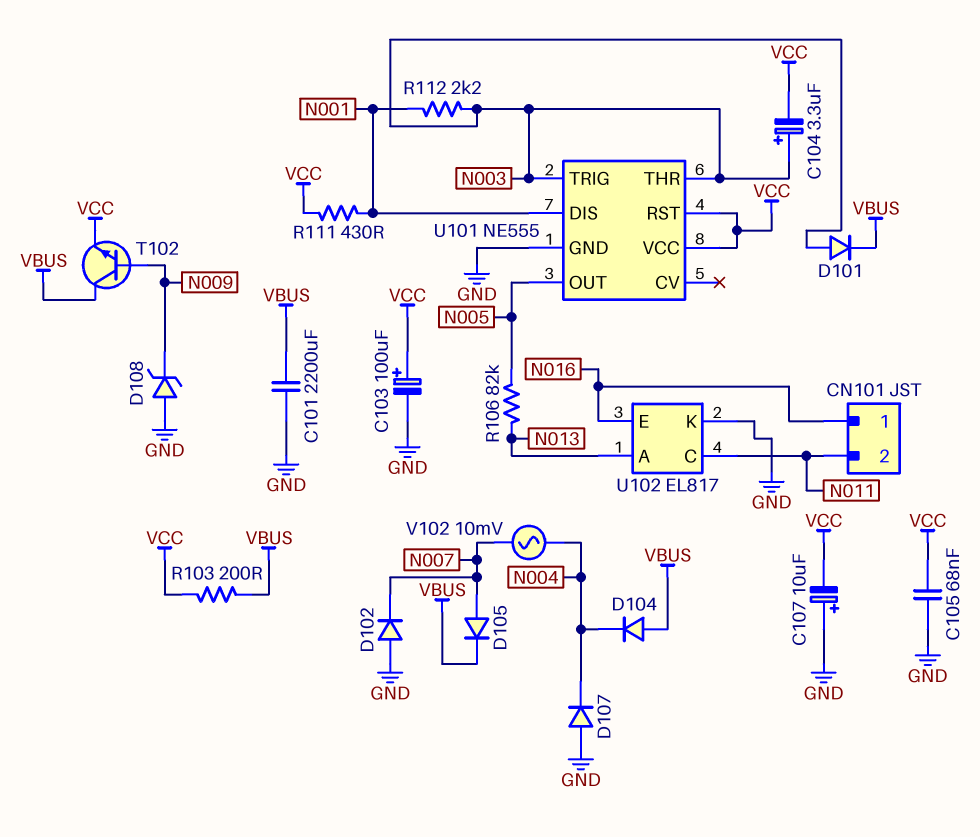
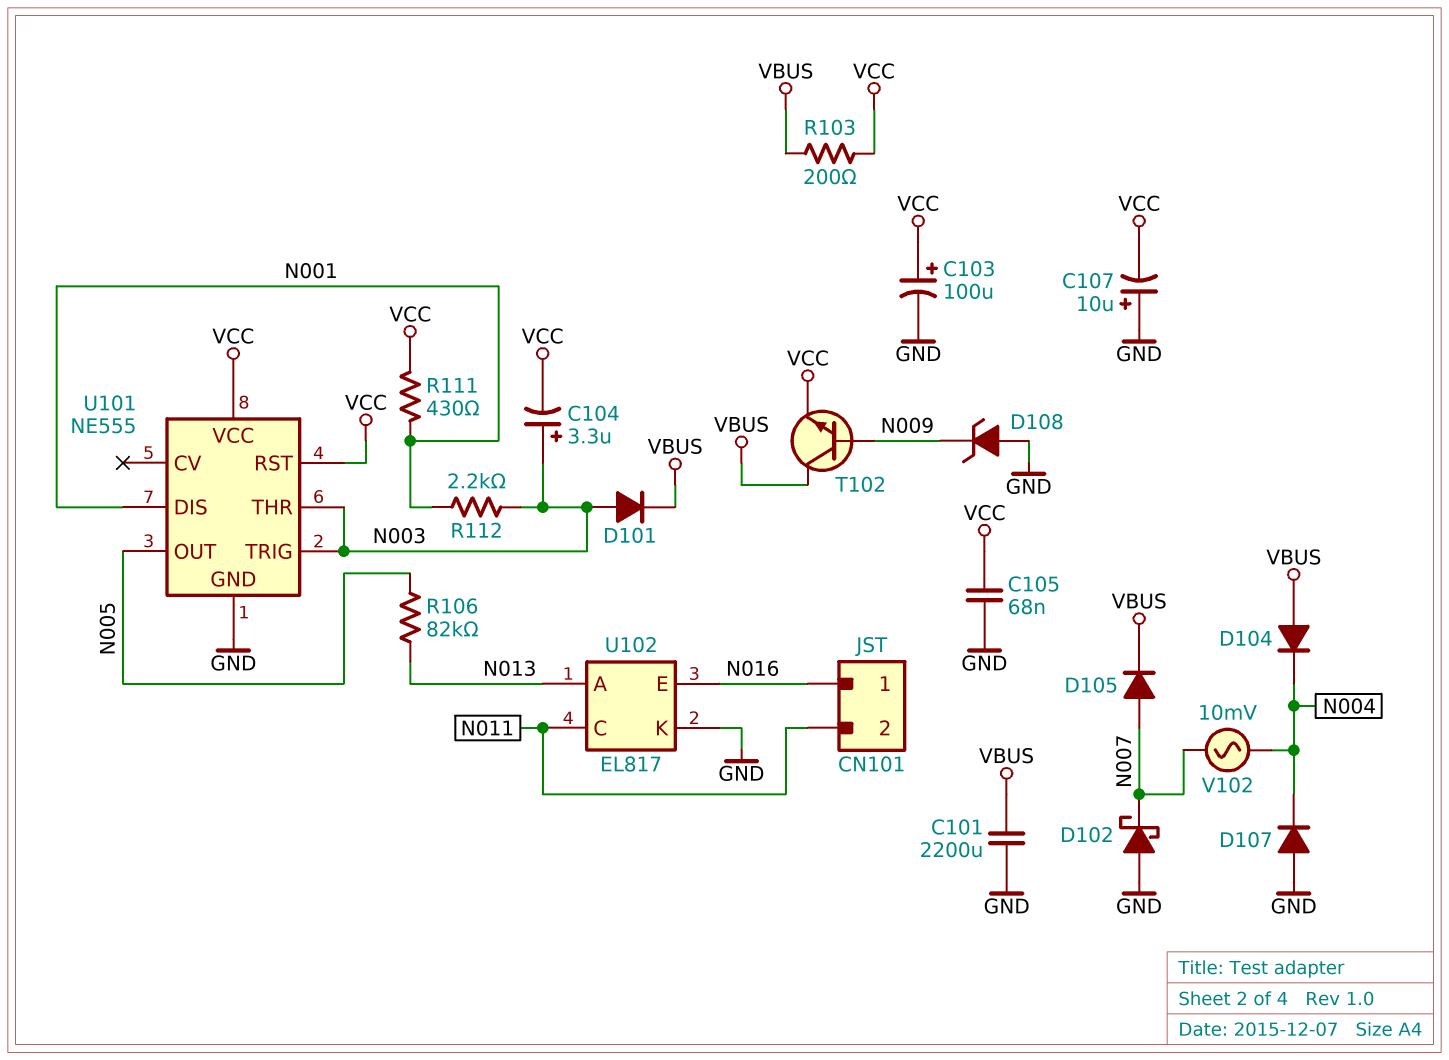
D102: diode (A GND, K N007) -> schottky (A GND, K N007)

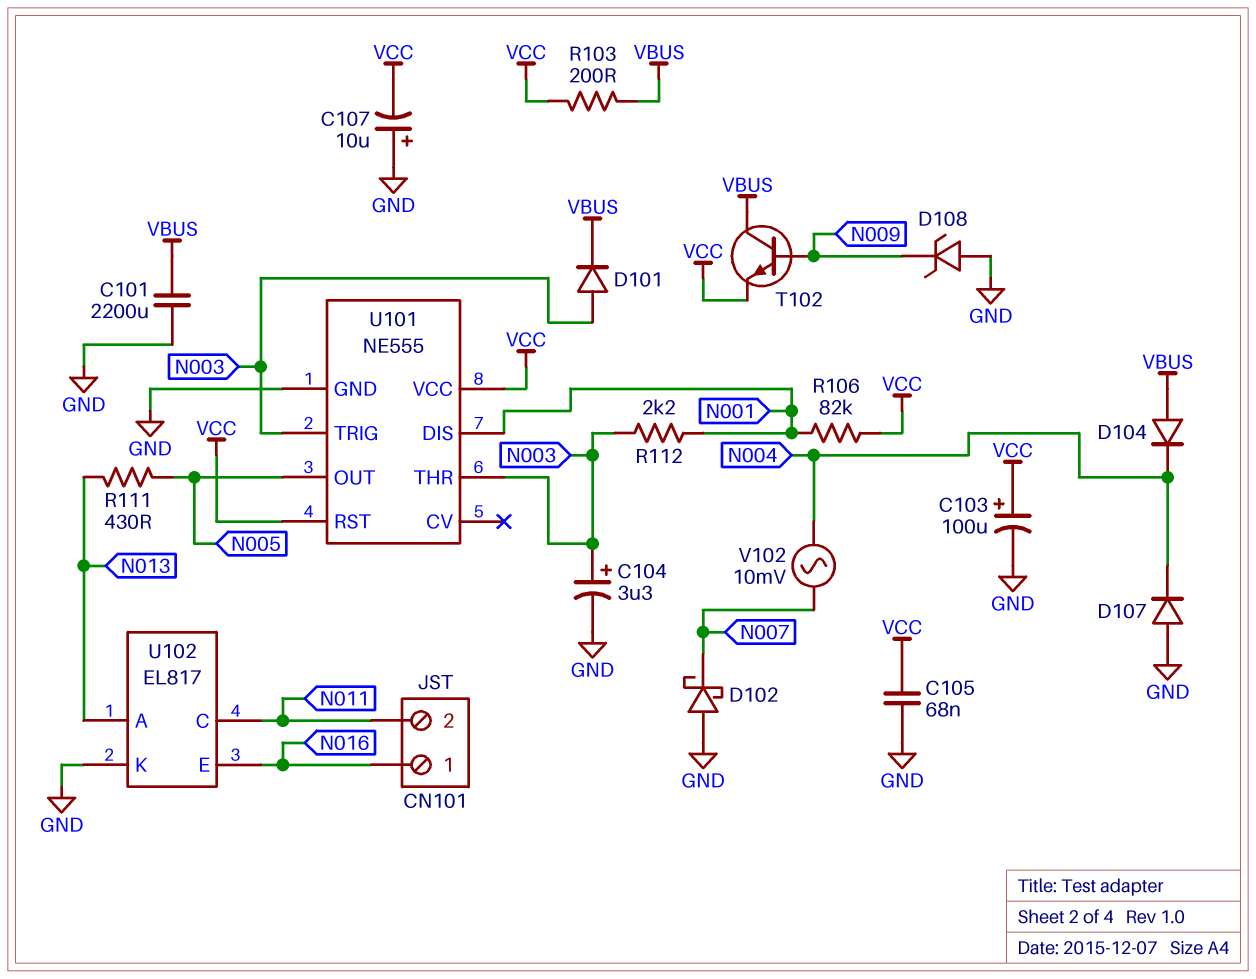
C104: 3.3uF (plus N003, minus VCC) -> 3.3uF (plus N003, minus GND)
D105: diode (A N007, K VBUS) -> none
R106: 82k (N005, N013) -> 82k (N001, VCC)
R111: 430 (N001, VCC) -> 430 (N005, N013)

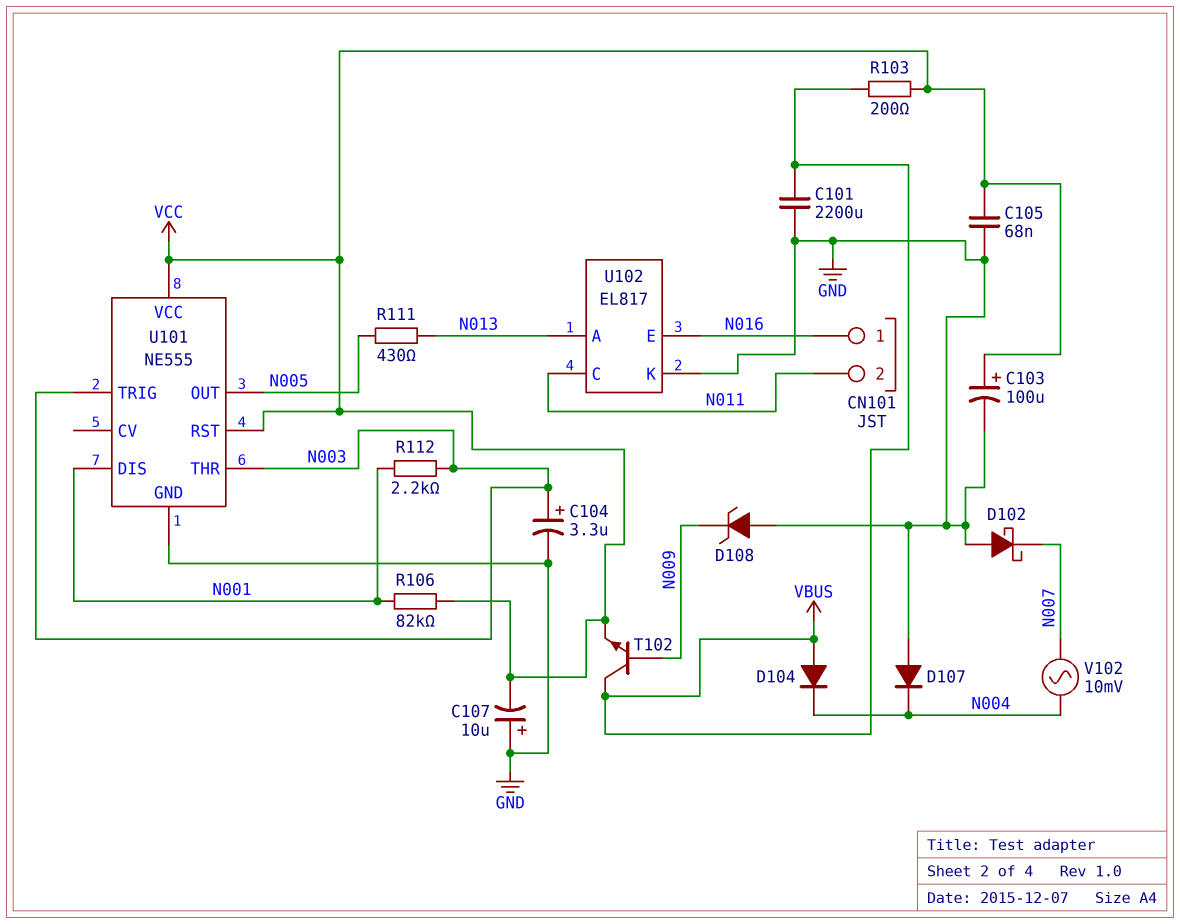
D101: diode (A N003, K VBUS) -> none

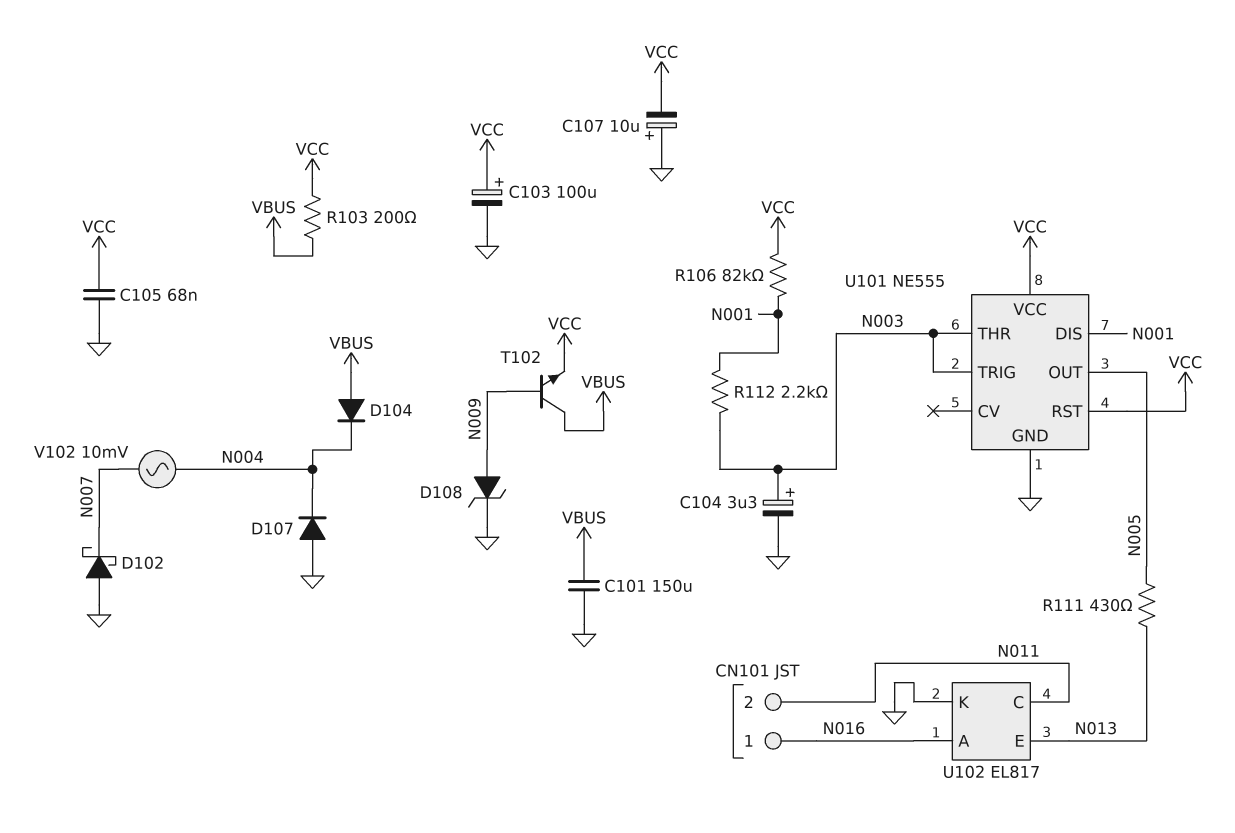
C101: 2200uF (GND, VBUS) -> 150uF (GND, VBUS)
D108: zener (A GND, K N009) -> zener (A N009, K GND)
U102 pin A: N013 -> N016
U102 pin E: N016 -> N013

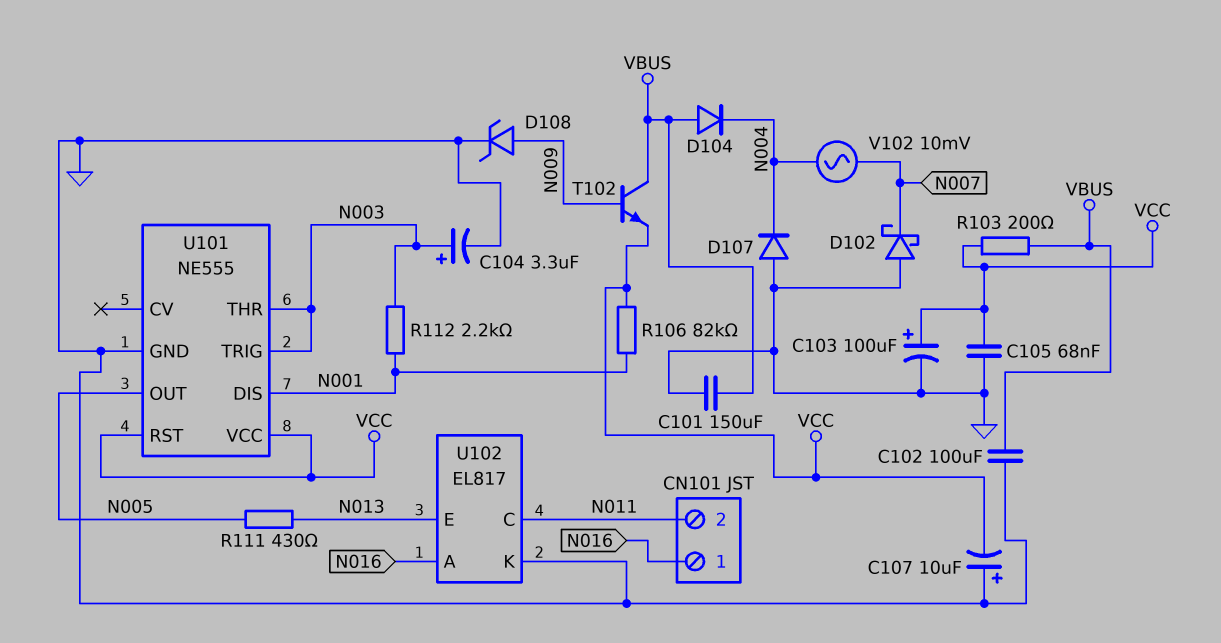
C102: none -> 100uF (GND, VBUS)

